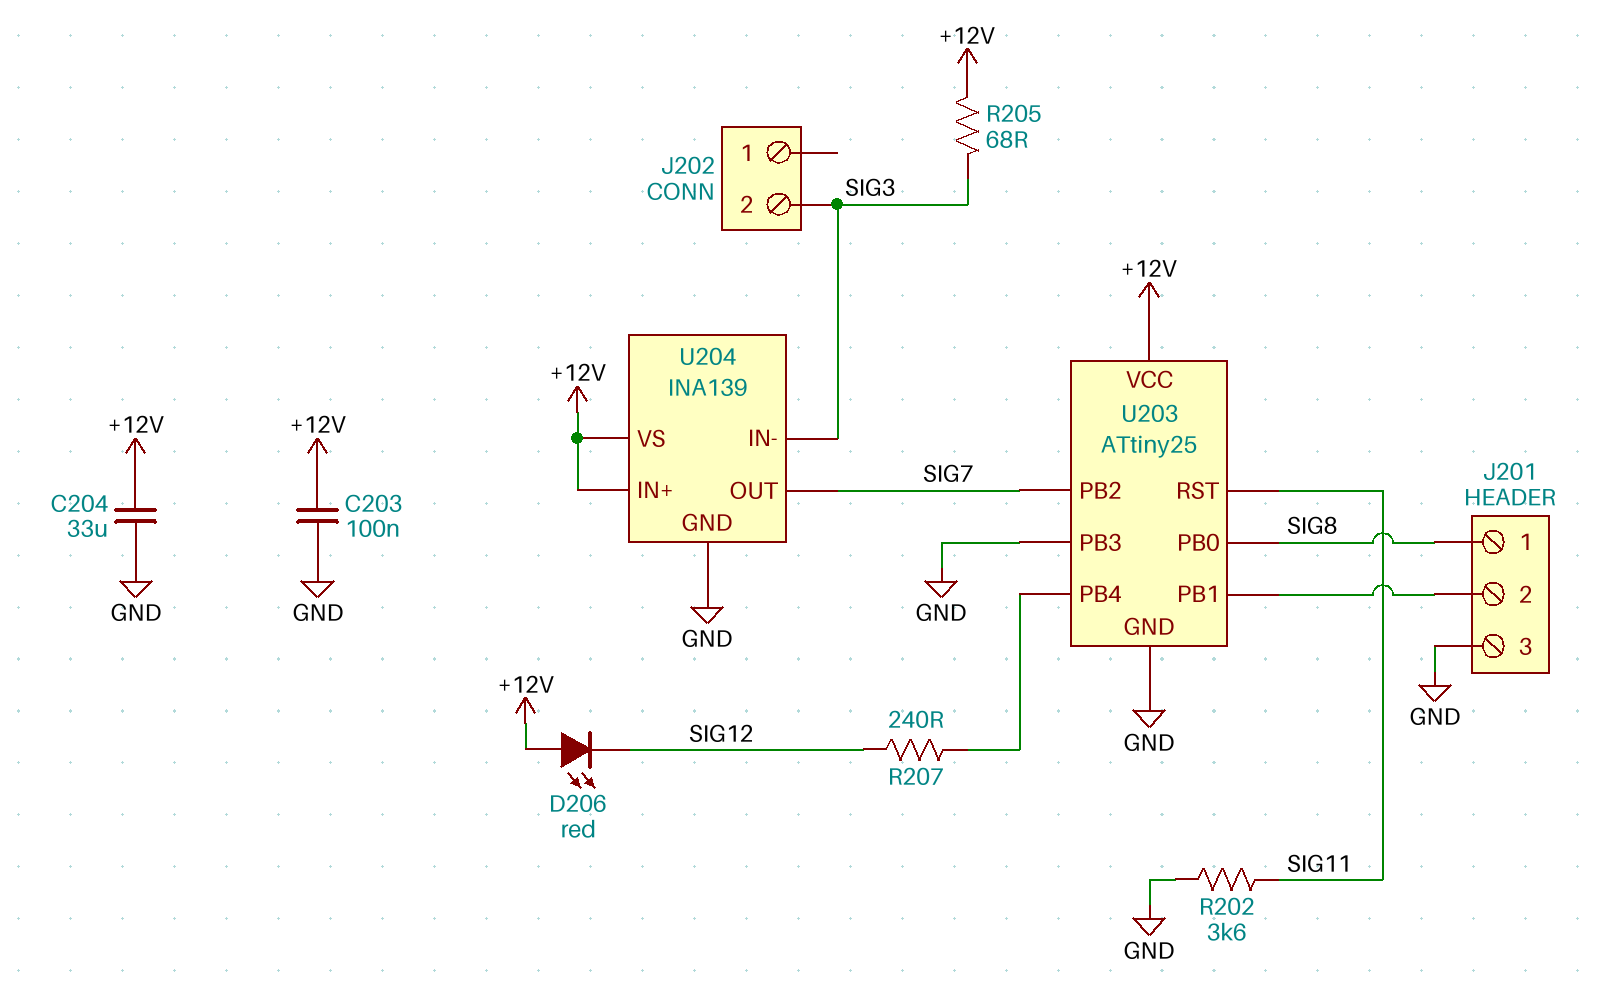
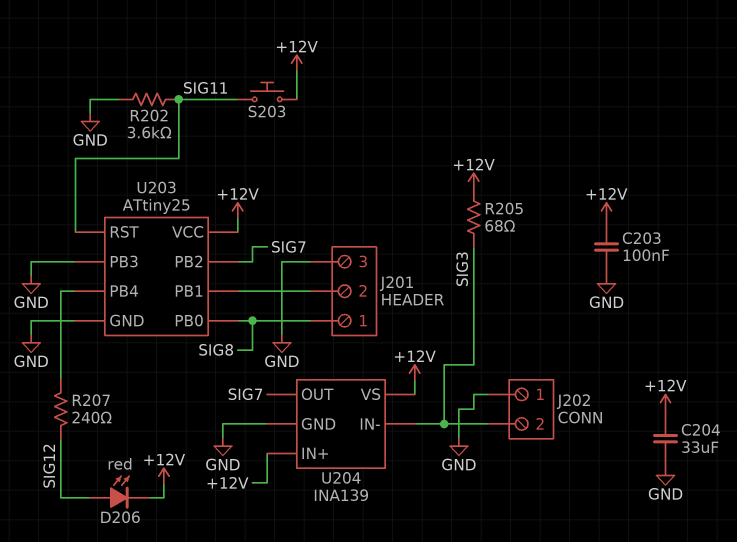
D206: LED red (A +12V, K SIG12) -> LED red (A SIG12, K +12V)
J202 pin 1: none -> GND
S203: none -> button (+12V, SIG11)

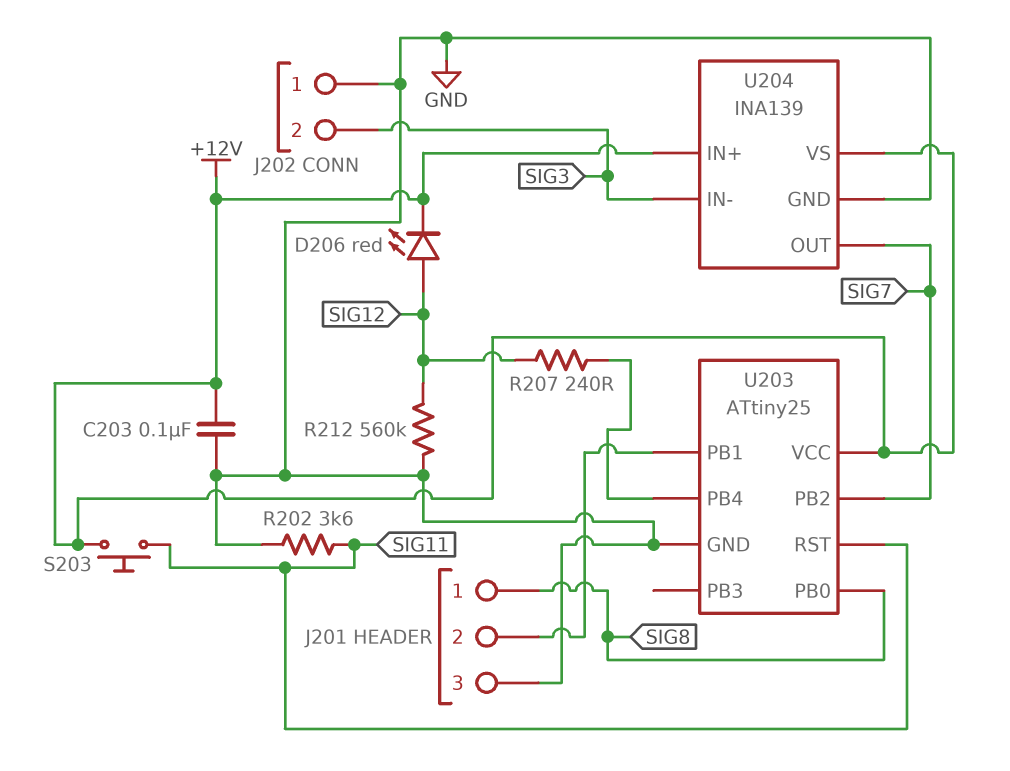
C204: 33uF (+12V, GND) -> none
R205: 68 (+12V, SIG3) -> none
R212: none -> 560k (GND, SIG12)
U203 pin PB3: GND -> none

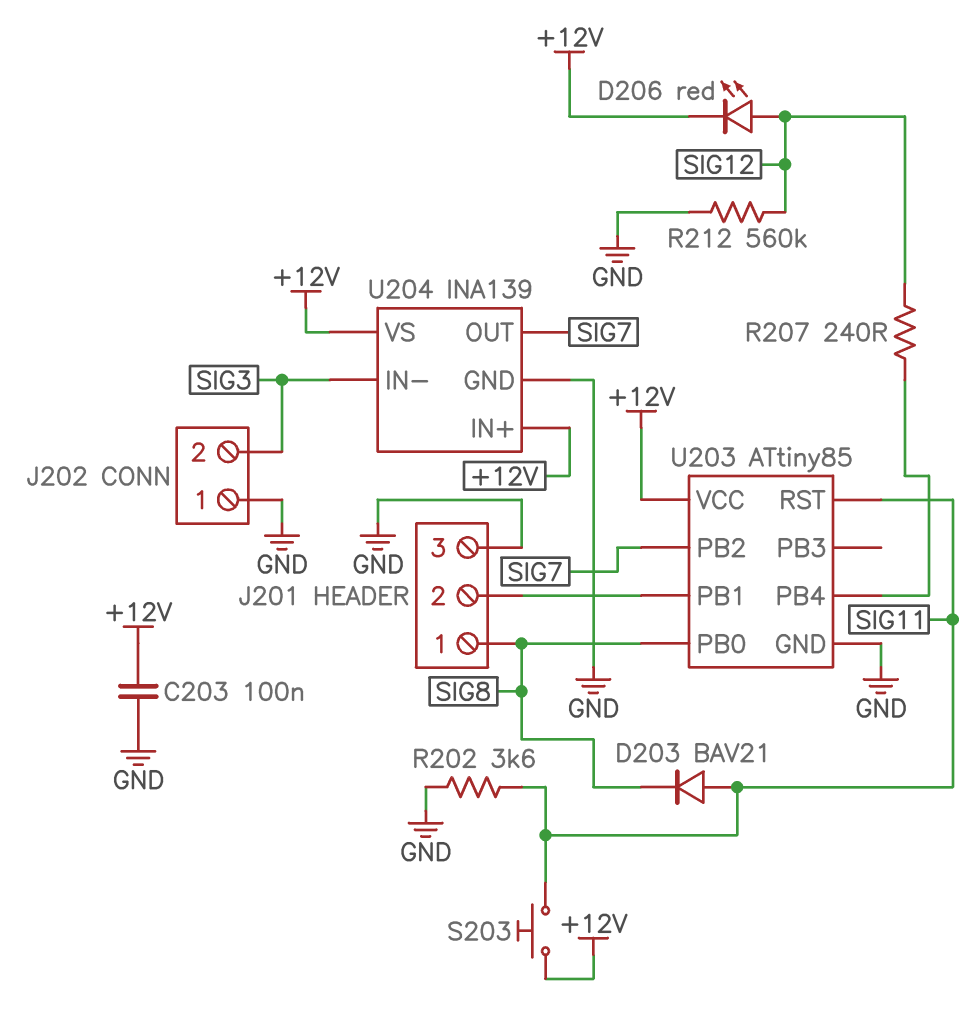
D203: none -> diode BAV21 (A SIG11, K SIG8)
U203: ATtiny25 -> ATtiny85

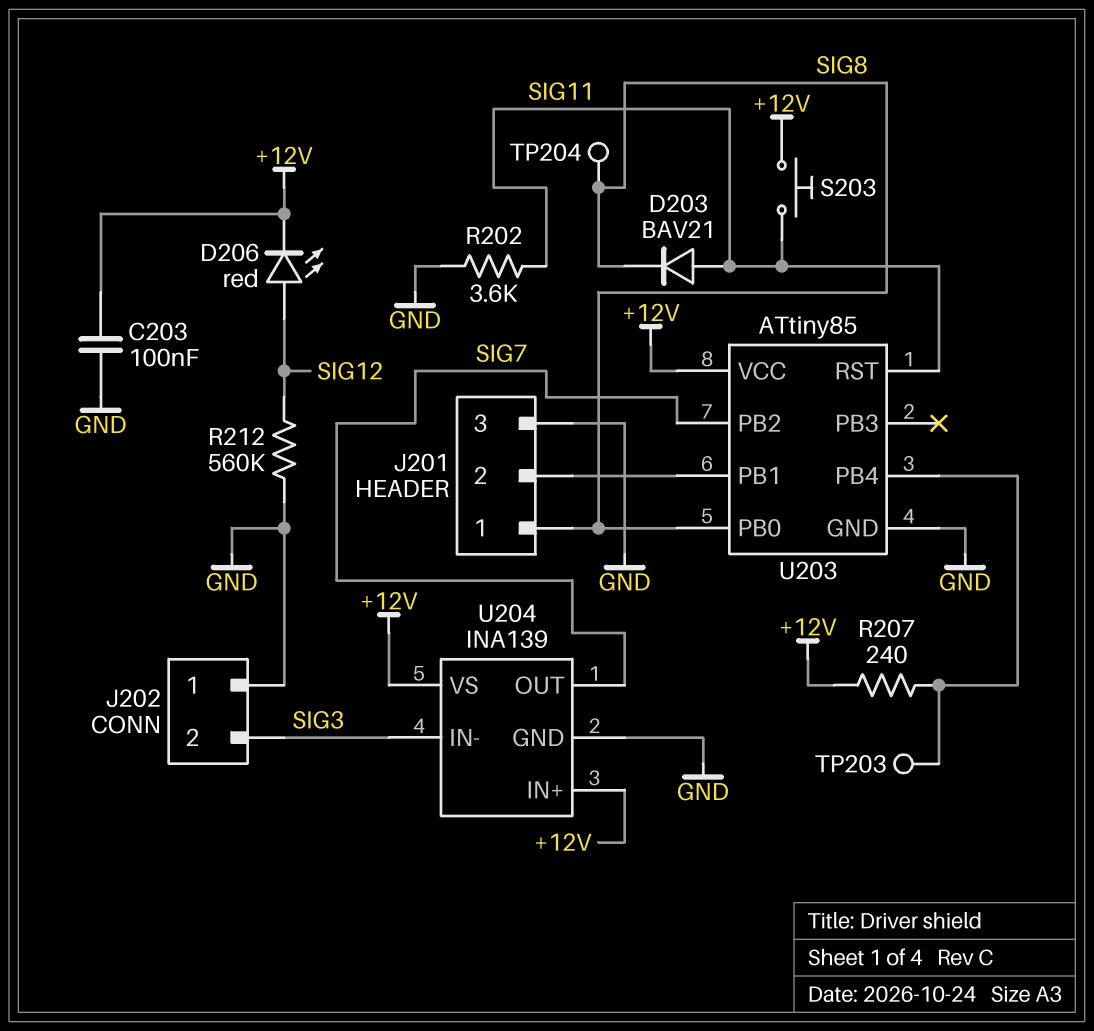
R207: 240 (SIG12, U203/PB4) -> 240 (+12V, U203/PB4)
TP203: none -> test point (U203/PB4)
TP204: none -> test point (SIG8)

